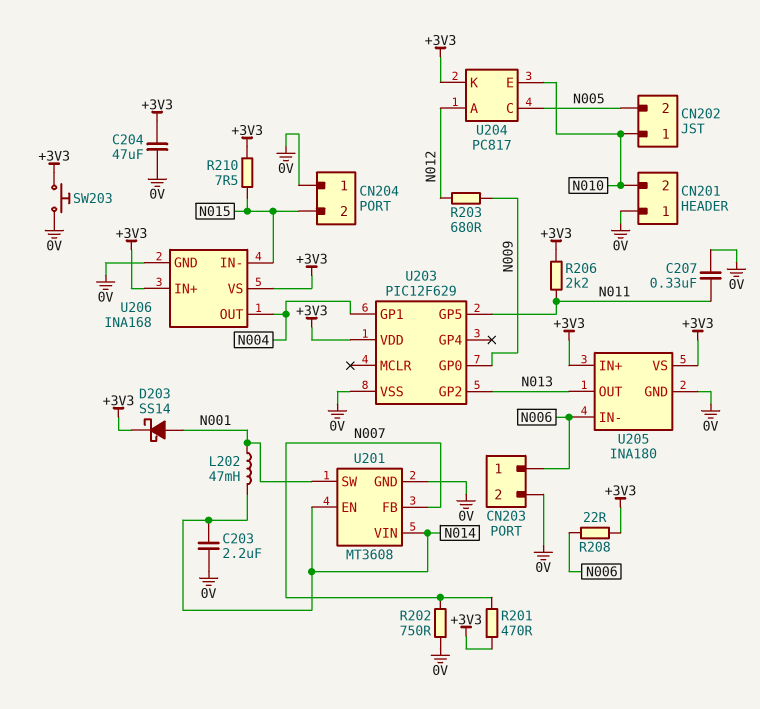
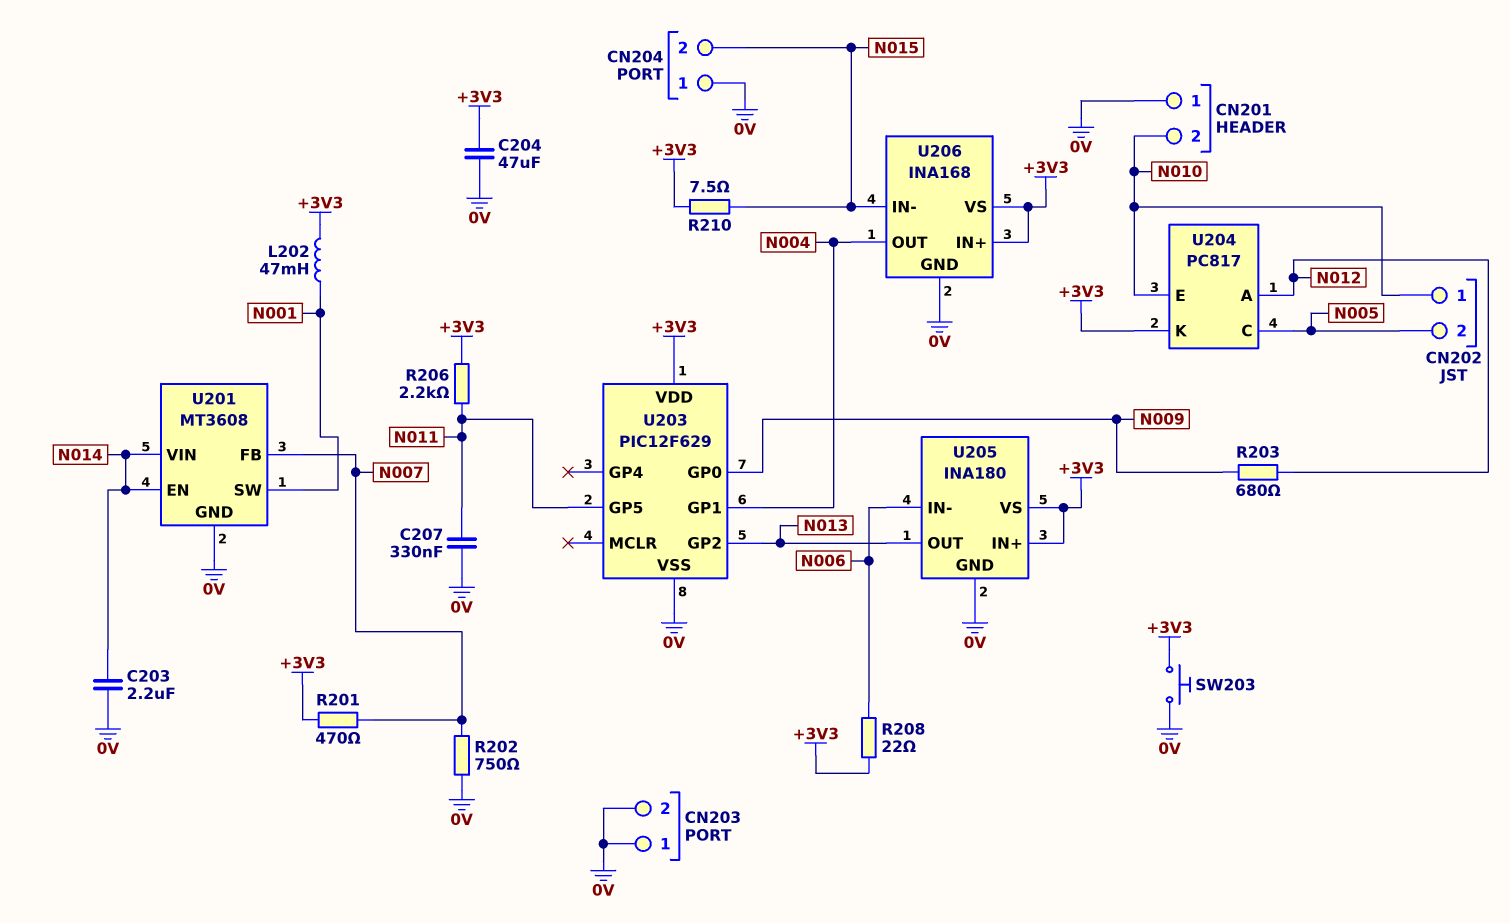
CN203 pin 1: N006 -> 0V
D203: schottky SS14 (A N001, K +3V3) -> none
L202: 47mH (N001, N014) -> 47mH (+3V3, N001)

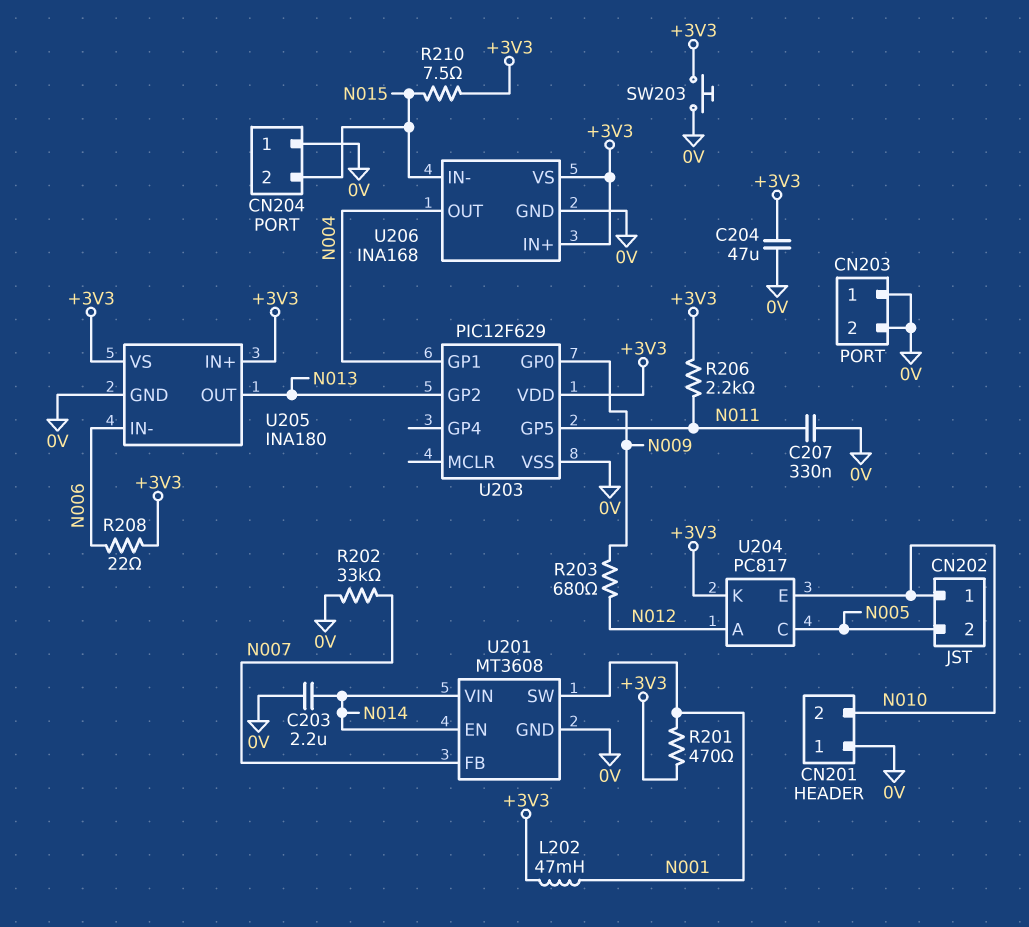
R201: 470 (+3V3, N007) -> 470 (+3V3, N001)
R202: 750 (0V, N007) -> 33k (0V, N007)

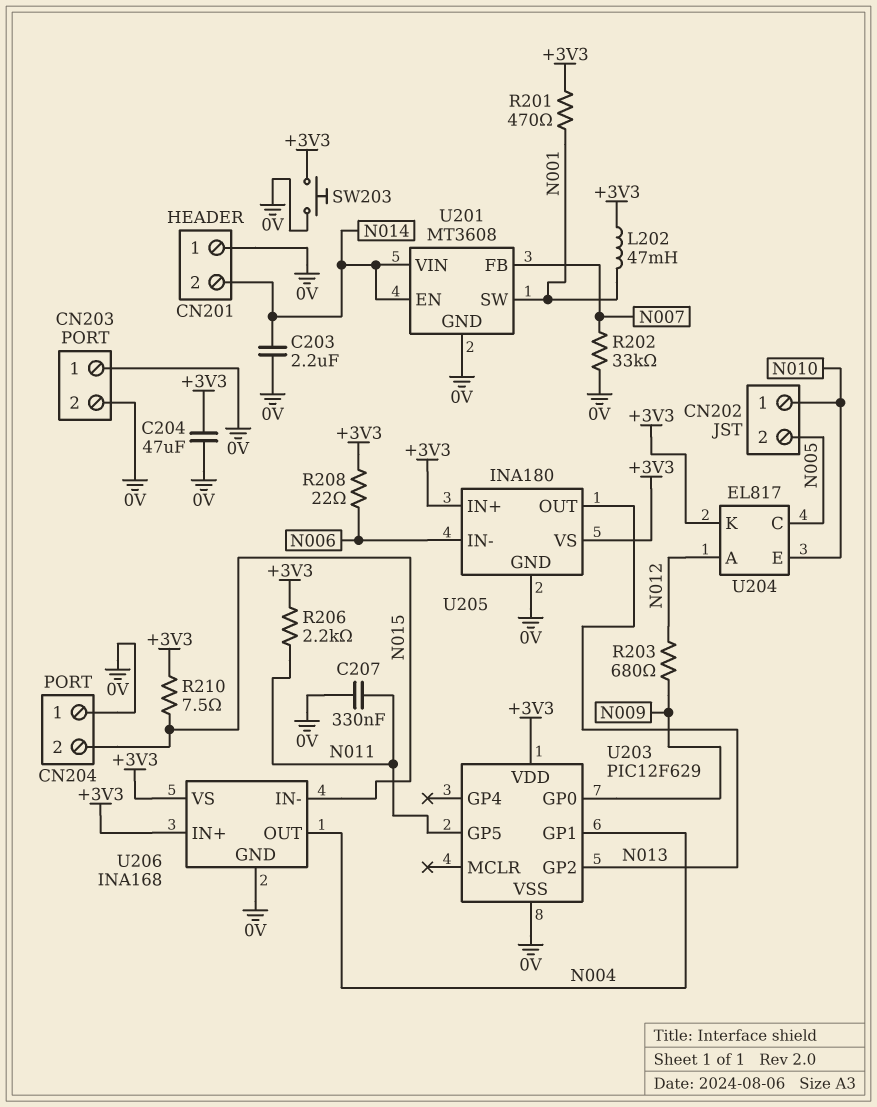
CN201 pin 2: N010 -> N014
U204: PC817 -> EL817

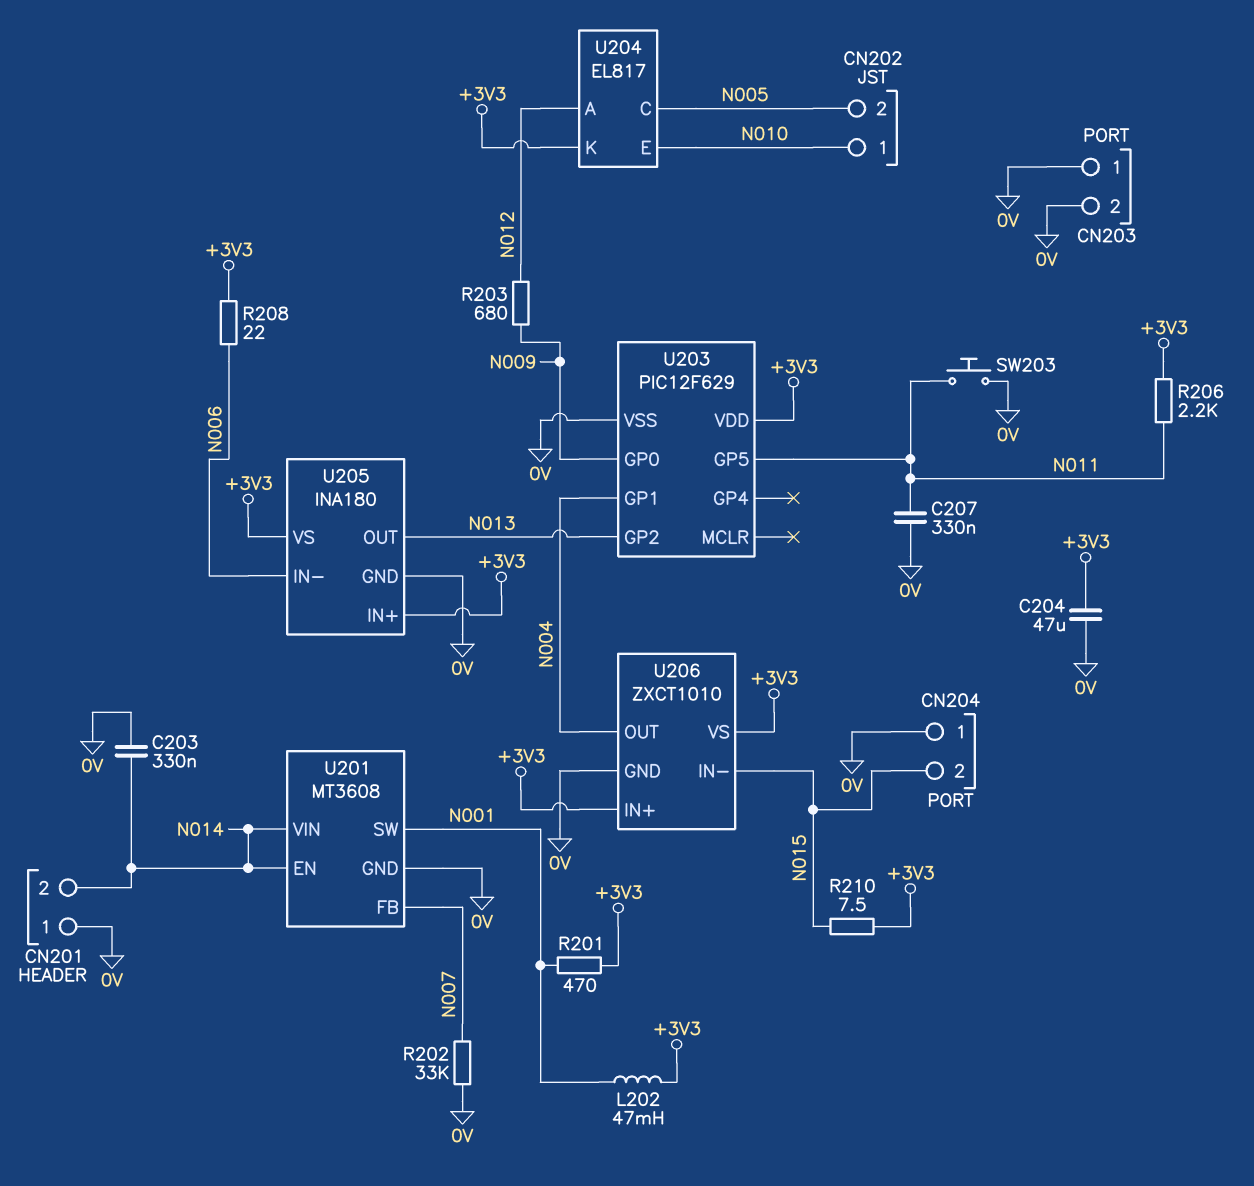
C203: 2.2uF (0V, N014) -> 330nF (0V, N014)
SW203: button (+3V3, 0V) -> button (0V, N011)
U206: INA168 -> ZXCT1010

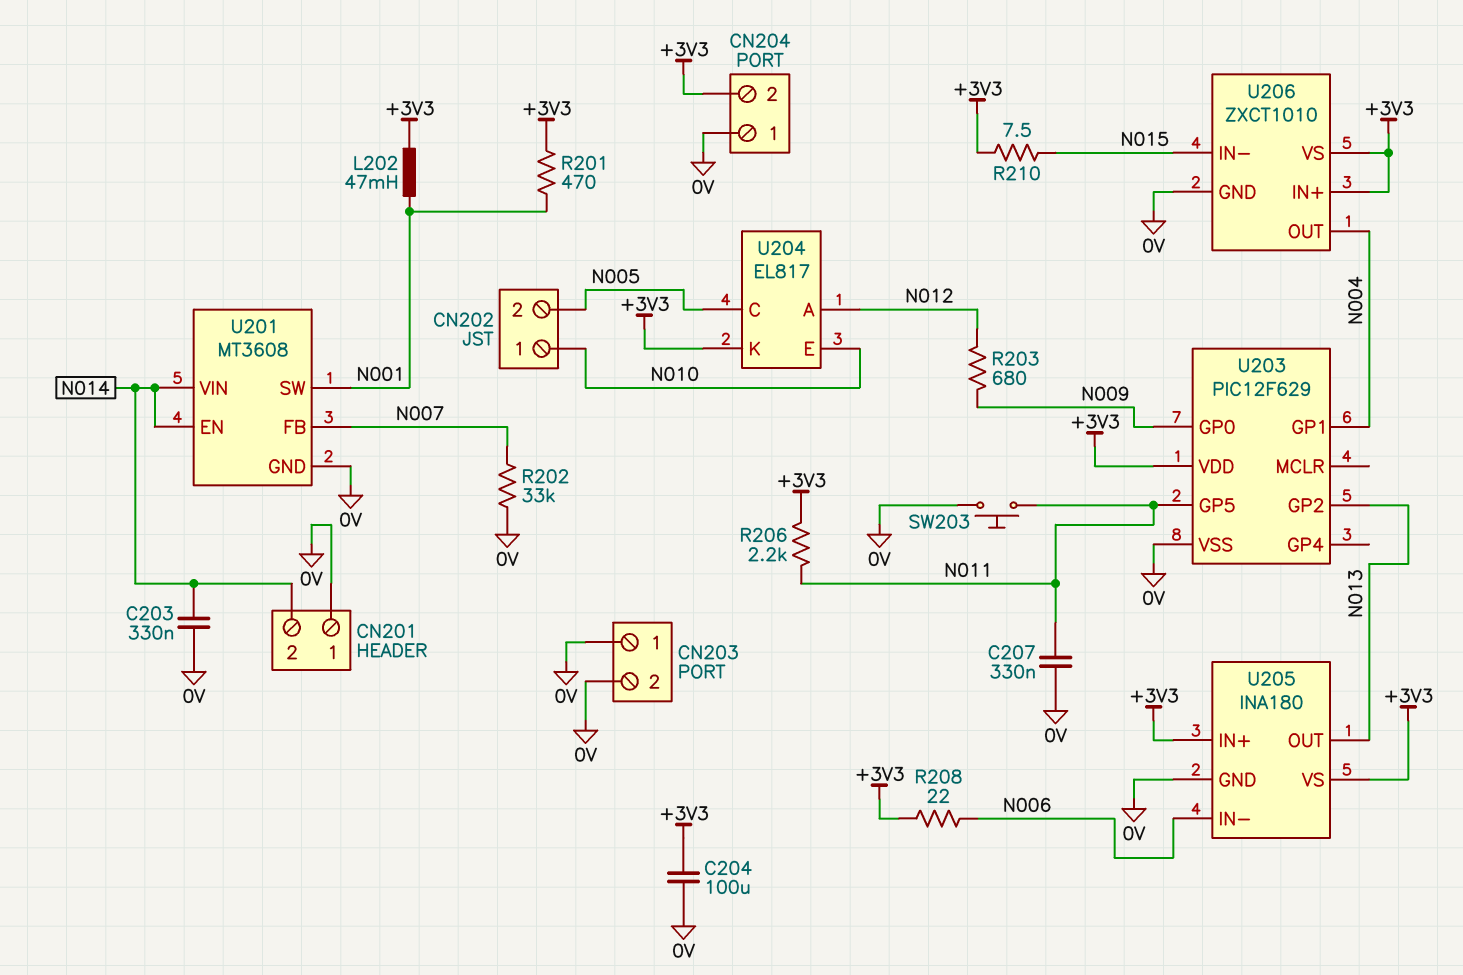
C204: 47uF (+3V3, 0V) -> 100uF (+3V3, 0V)
CN204 pin 2: N015 -> +3V3

